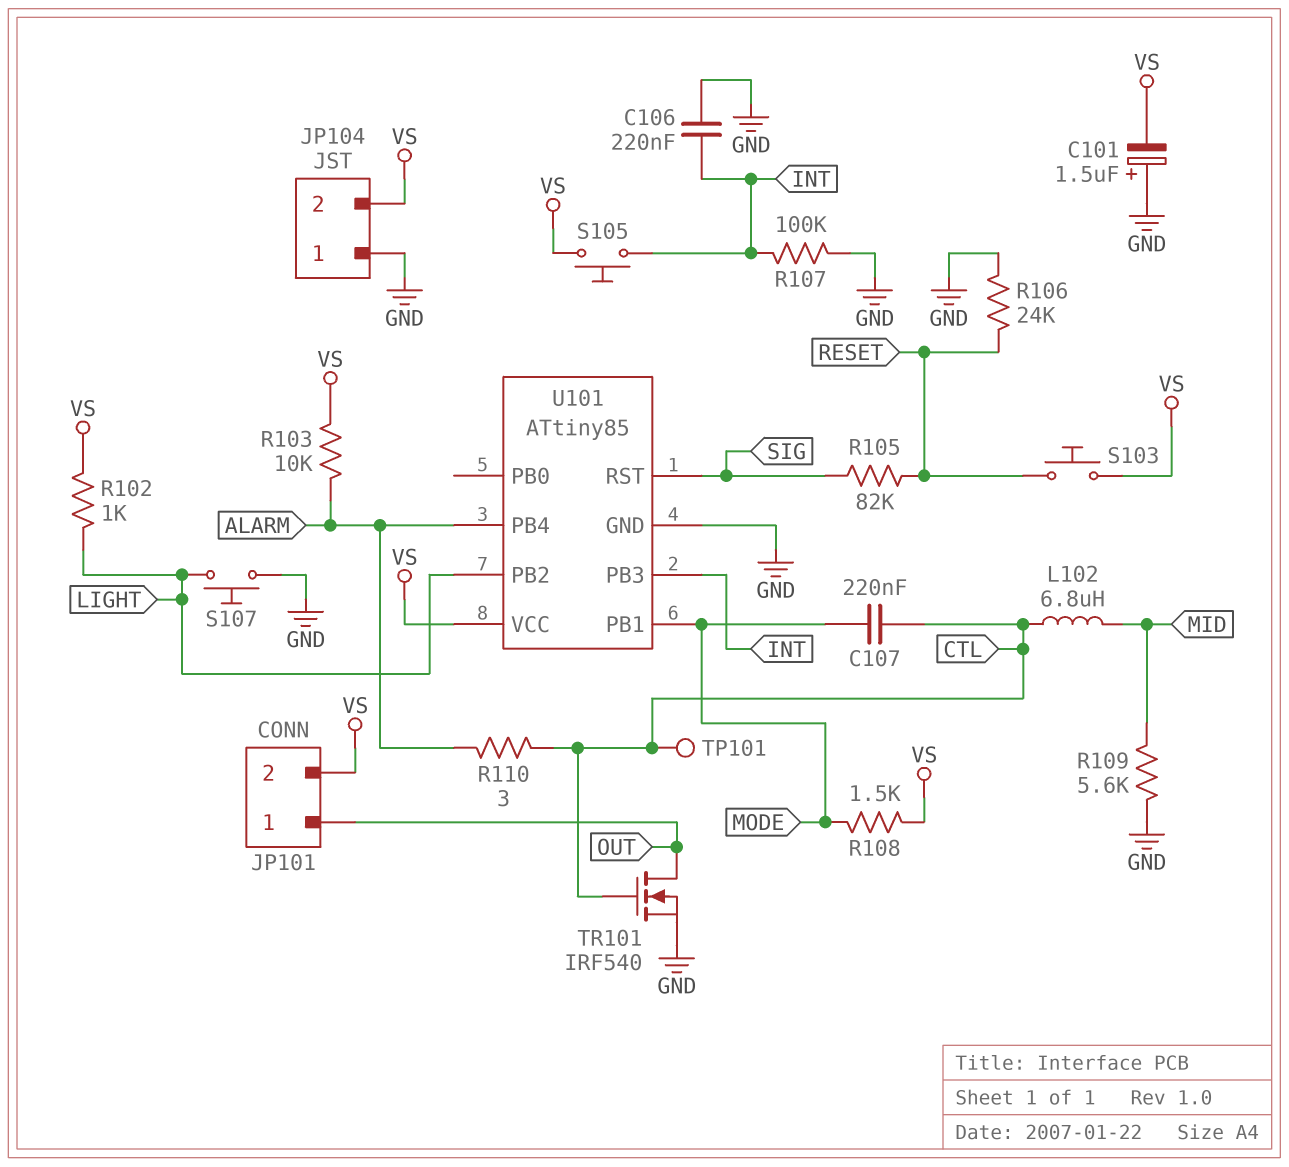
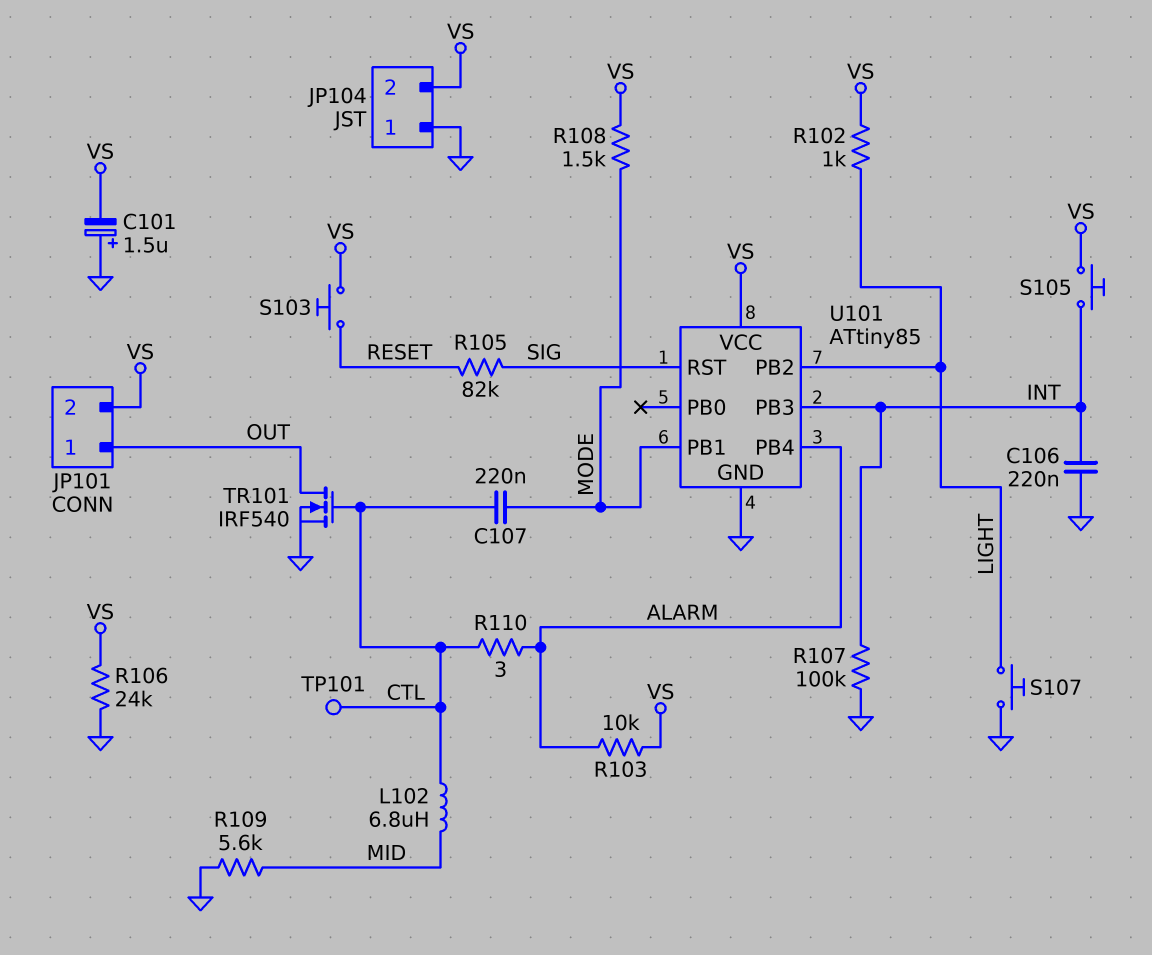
R106: 24k (GND, RESET) -> 24k (GND, VS)

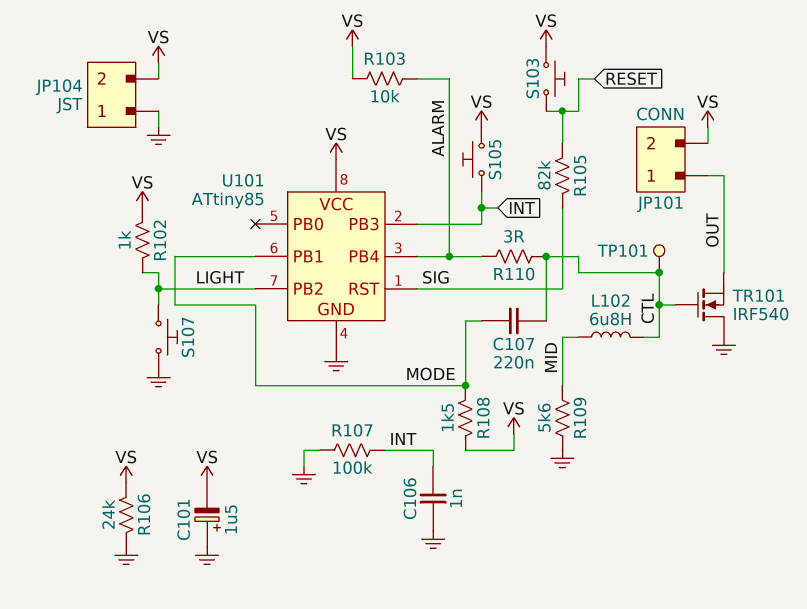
C106: 220nF (GND, INT) -> 1nF (GND, INT)
TR101: NMOS IRF540 (G CTL, D OUT, S GND) -> NMOS IRF540 (G CTL, D GND, S OUT)

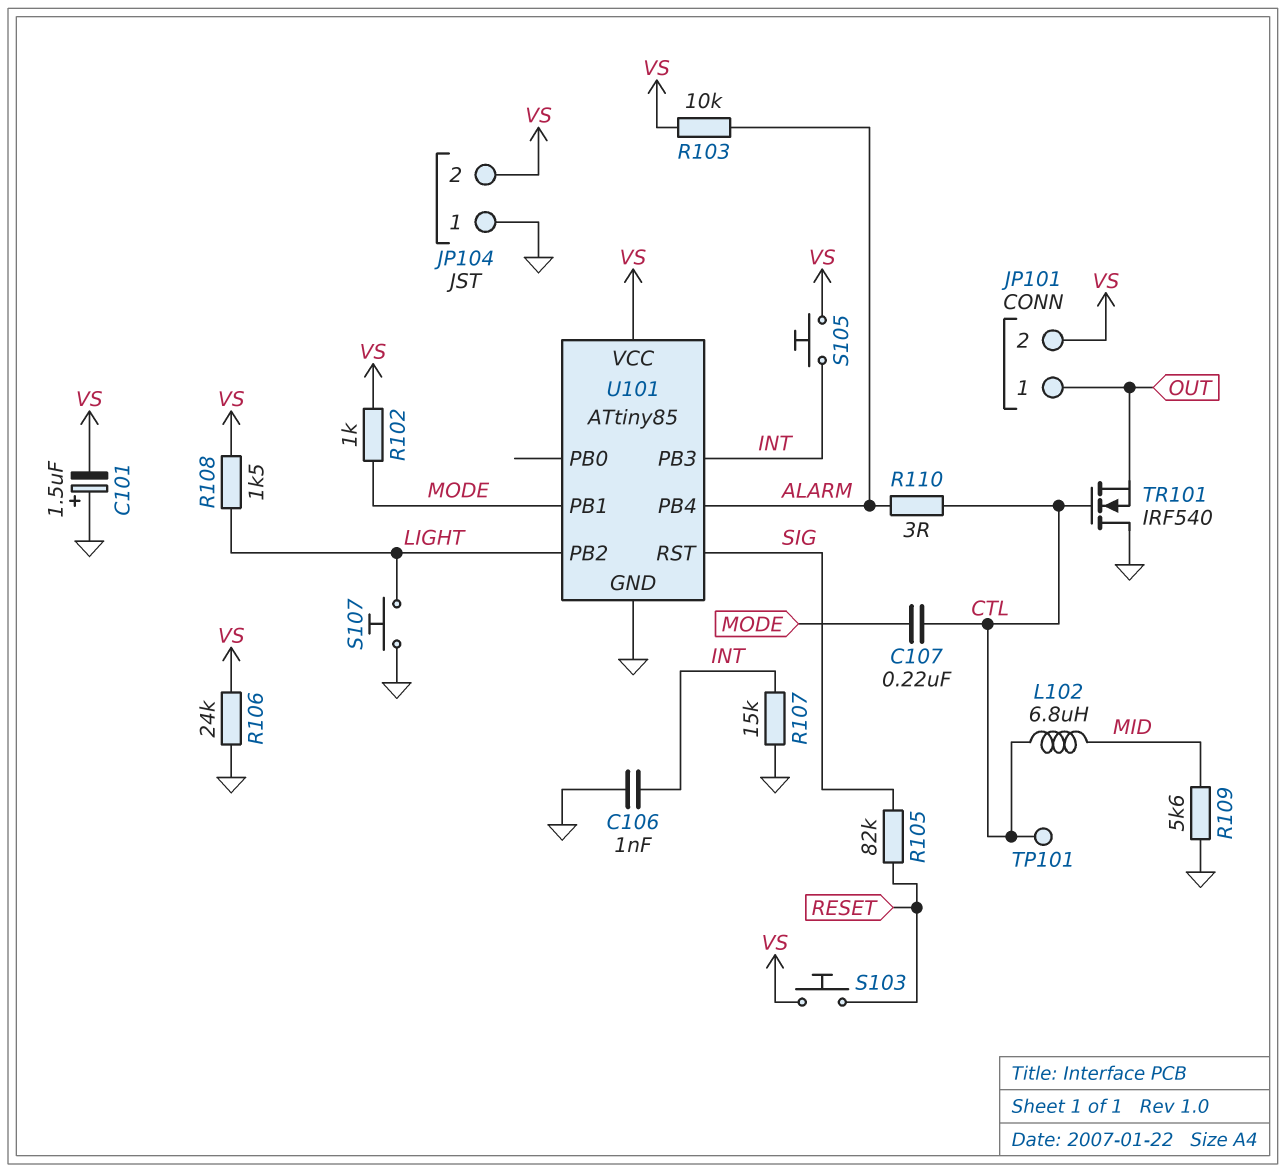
R102: 1k (LIGHT, VS) -> 1k (MODE, VS)
R107: 100k (GND, INT) -> 15k (GND, INT)
R108: 1.5k (MODE, VS) -> 1.5k (LIGHT, VS)

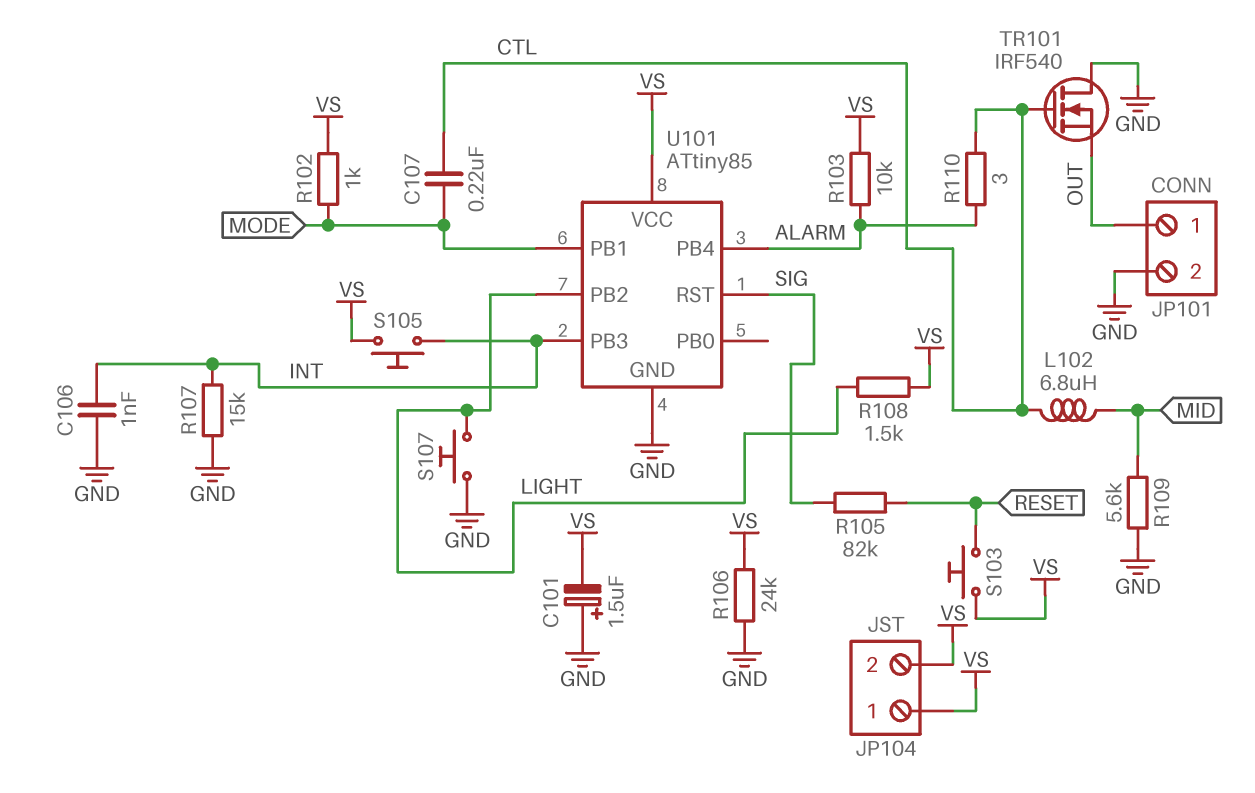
JP101 pin 2: VS -> GND
JP104 pin 1: GND -> VS
TP101: test point (CTL) -> none

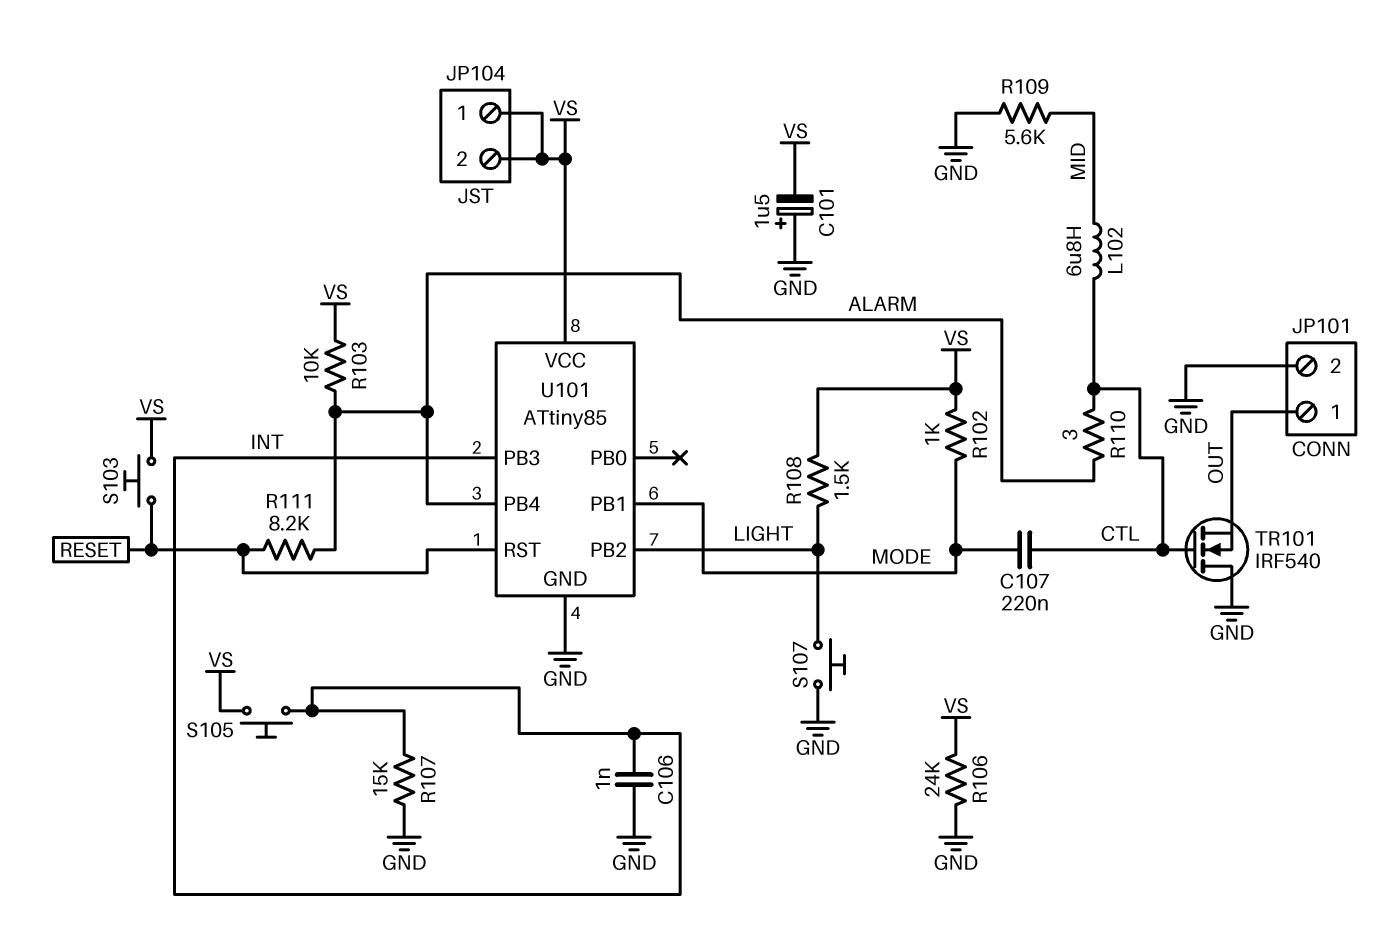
R105: 82k (RESET, SIG) -> none
R111: none -> 8.2k (ALARM, RESET)
U101 pin RST: SIG -> RESET

